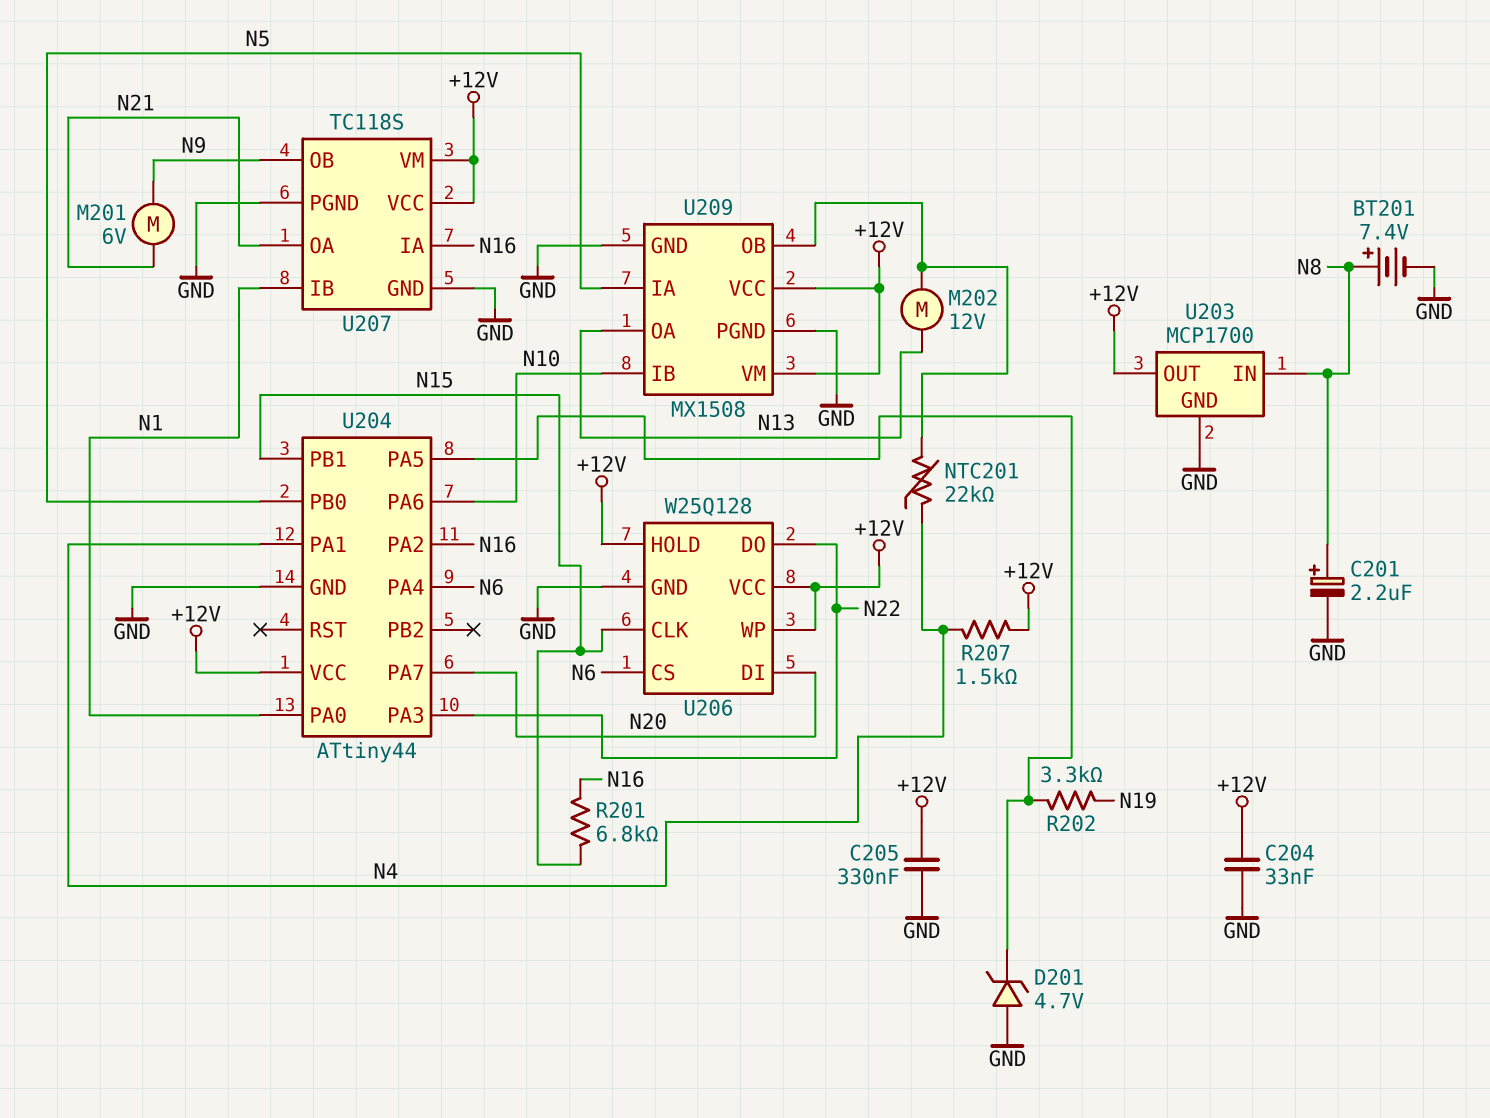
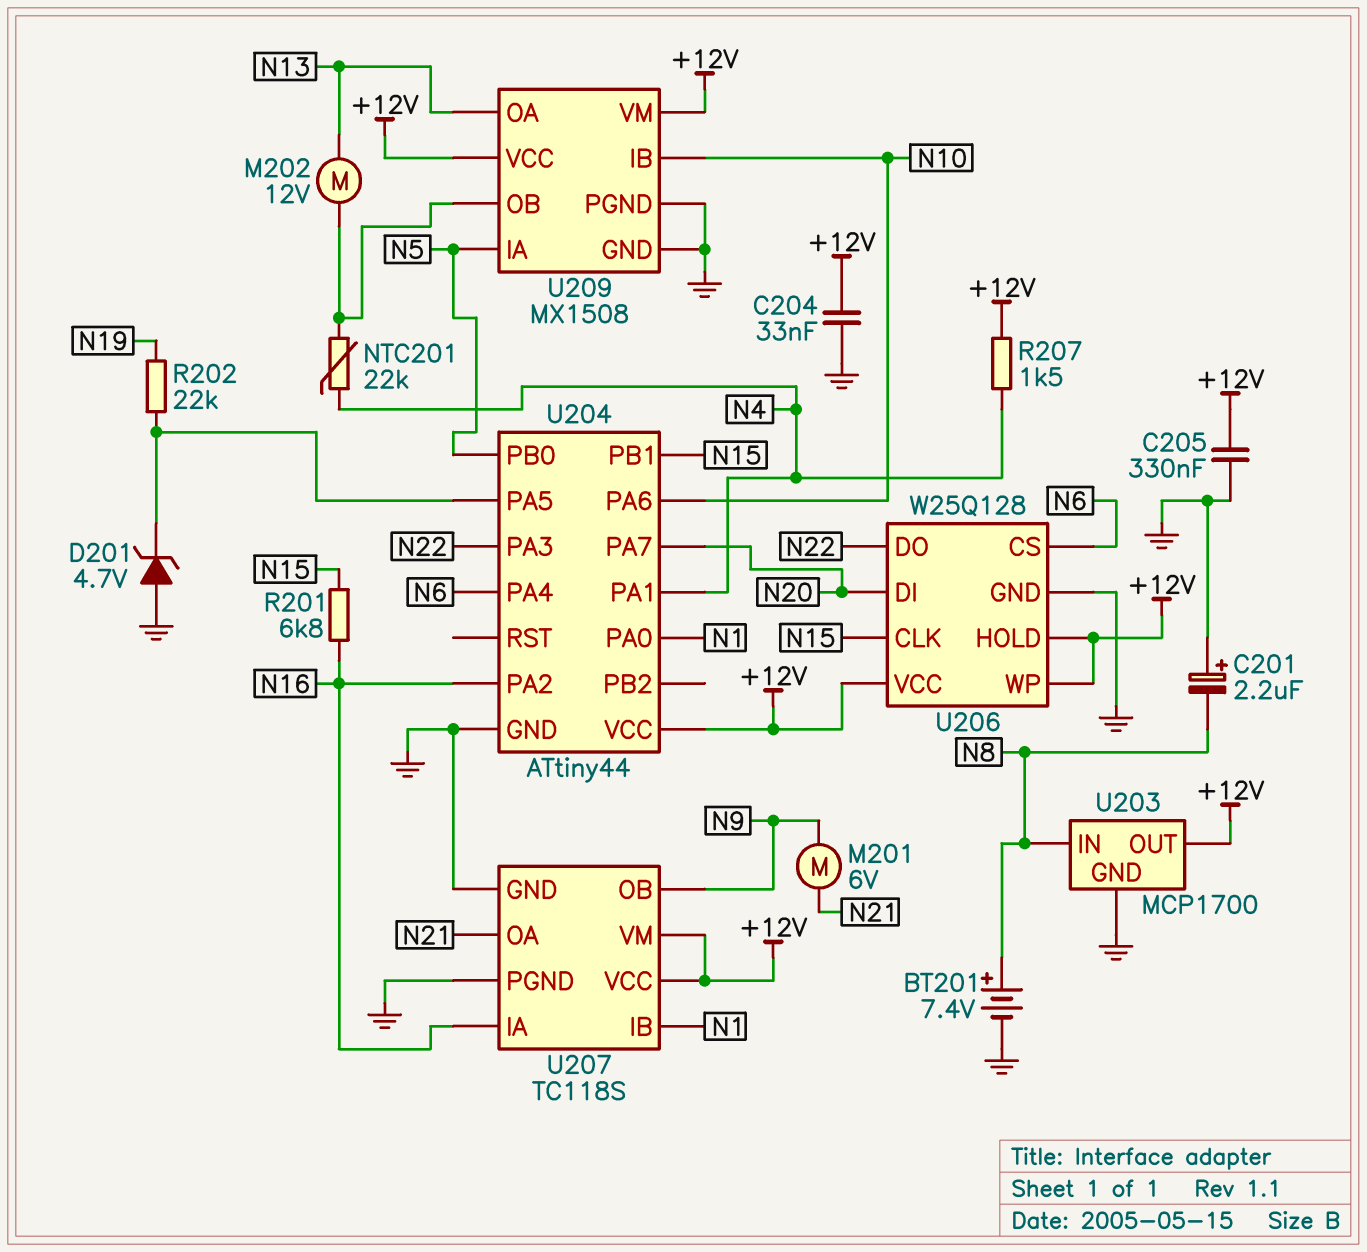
C201: 2.2uF (plus N8, minus GND) -> 2.2uF (plus GND, minus N8)
R202: 3.3k (N19, U204/PA5) -> 22k (N19, U204/PA5)

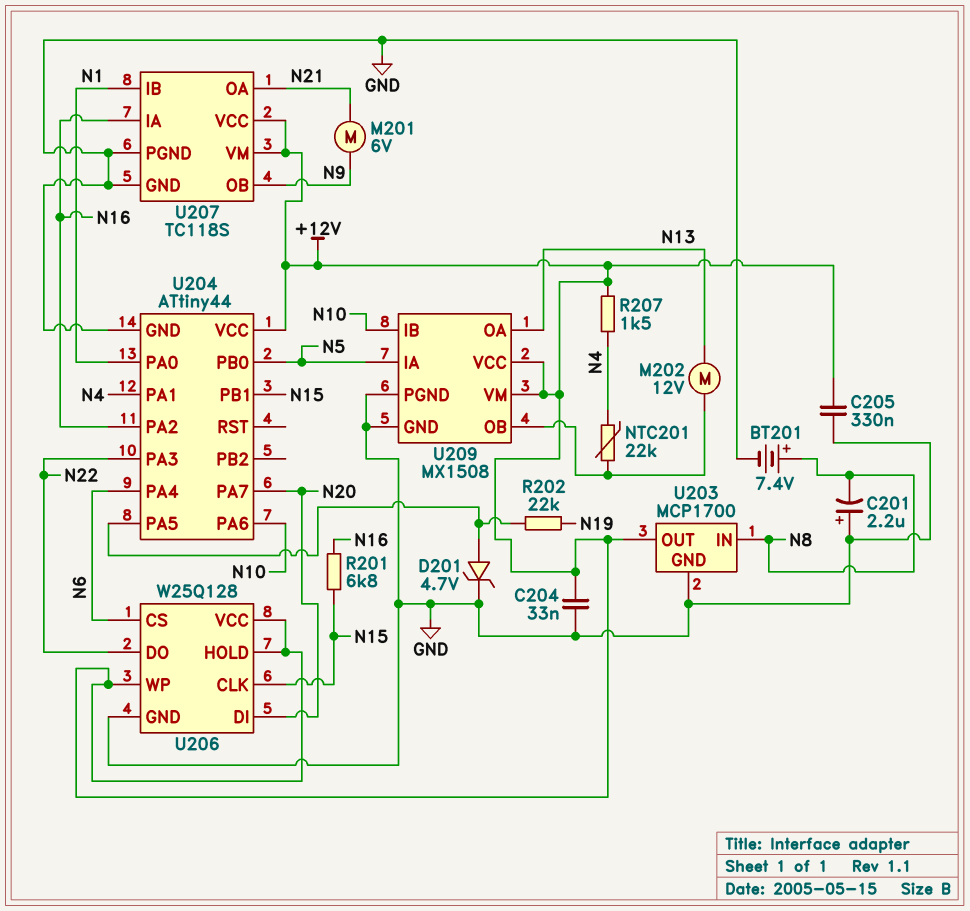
D201: zener 4.7V (A GND, K U204/PA5) -> zener 4.7V (A U204/PA5, K GND)

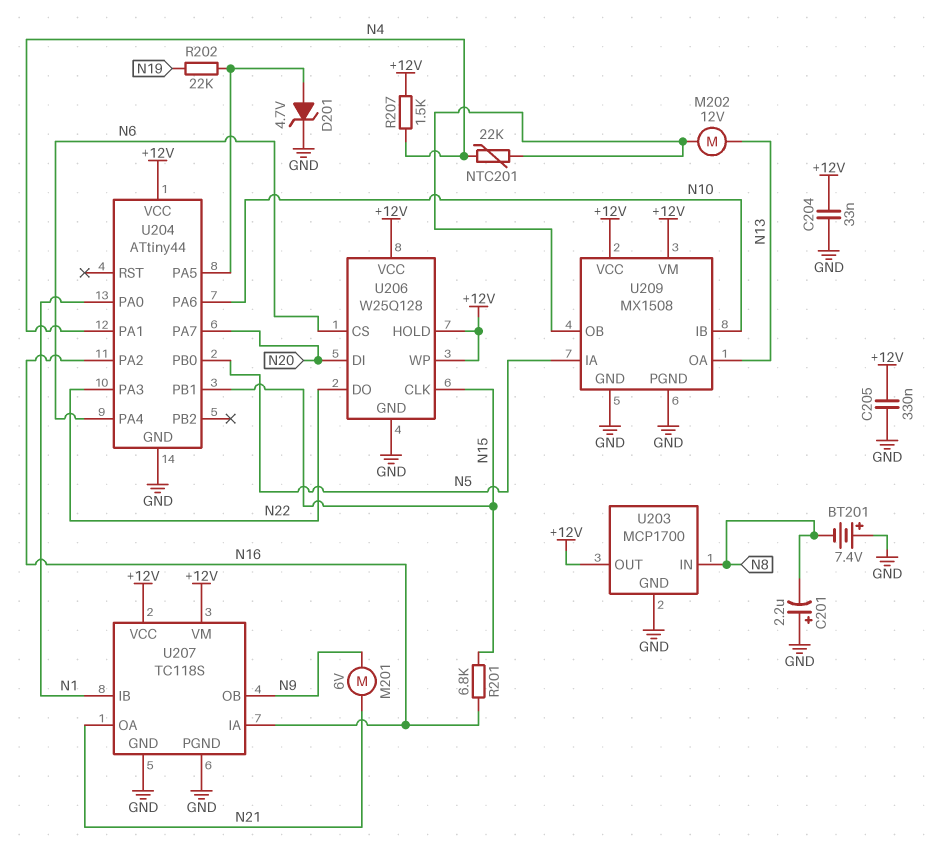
BT201: 7.4V (plus N8, minus GND) -> 7.4V (plus GND, minus N8)

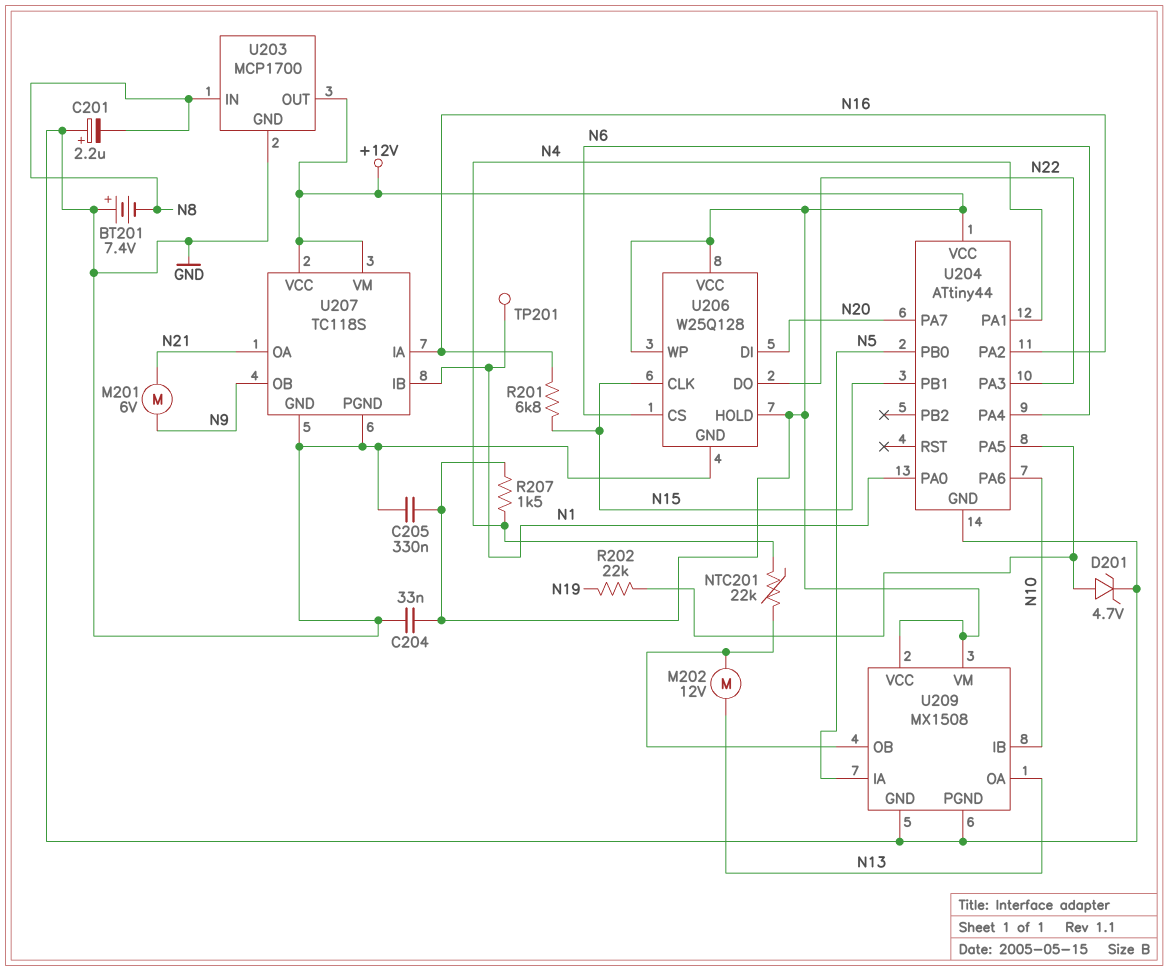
TP201: none -> test point (N1)

